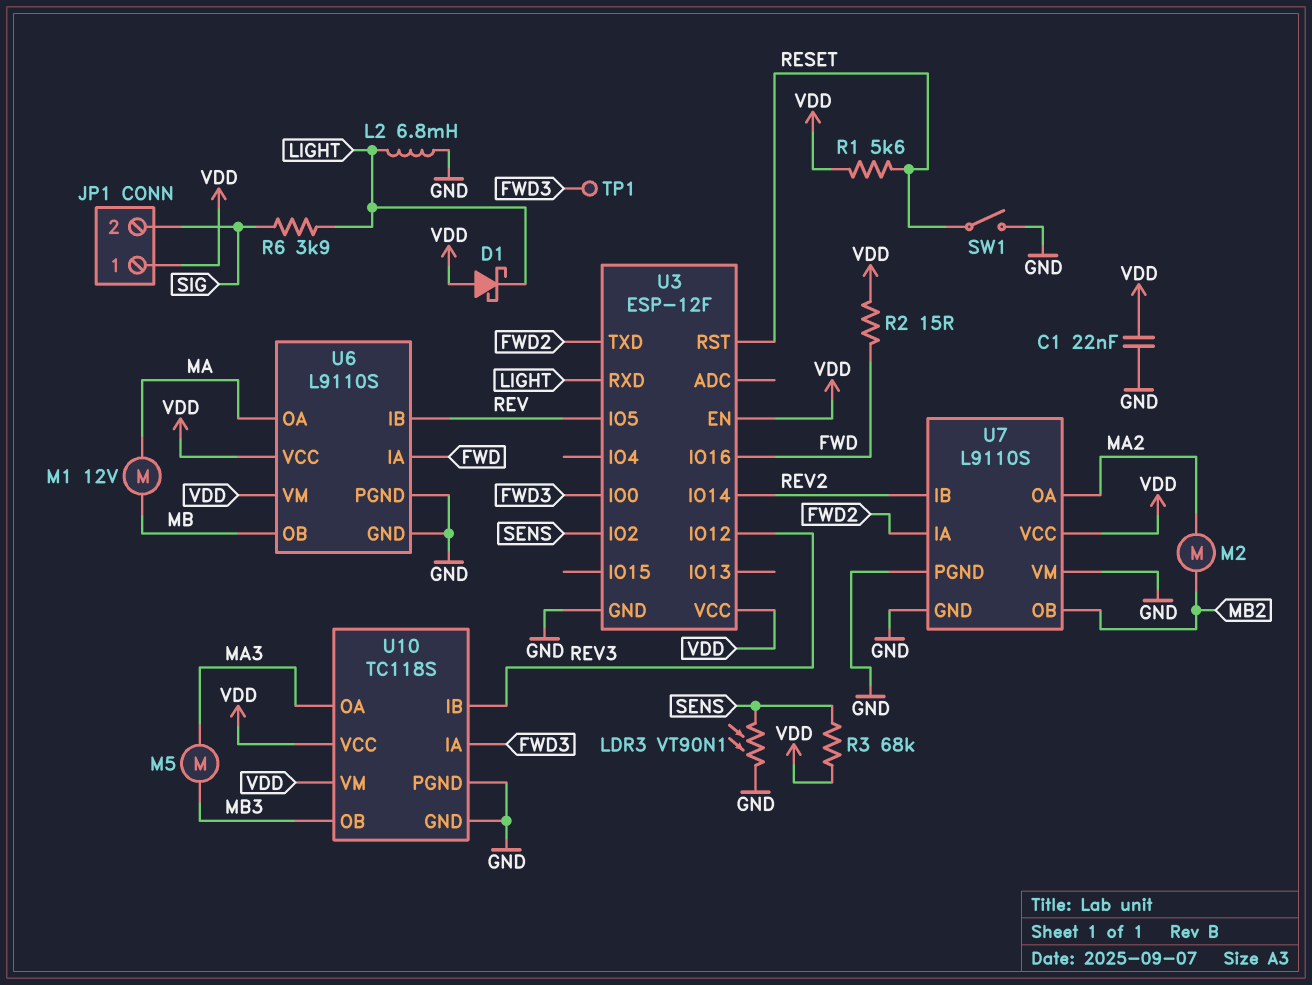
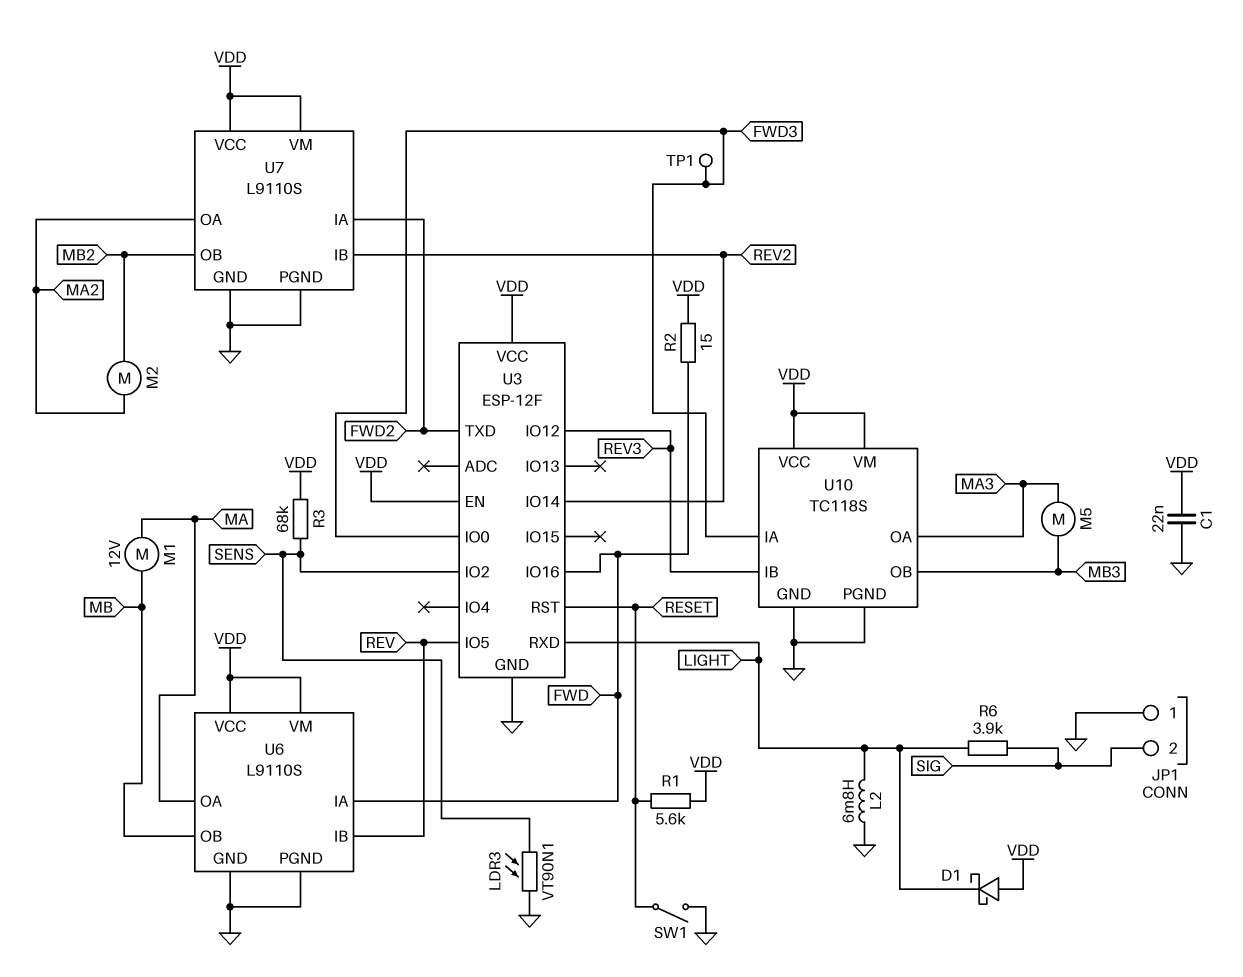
JP1 pin 1: VDD -> GND
U7 pin VM: GND -> VDD

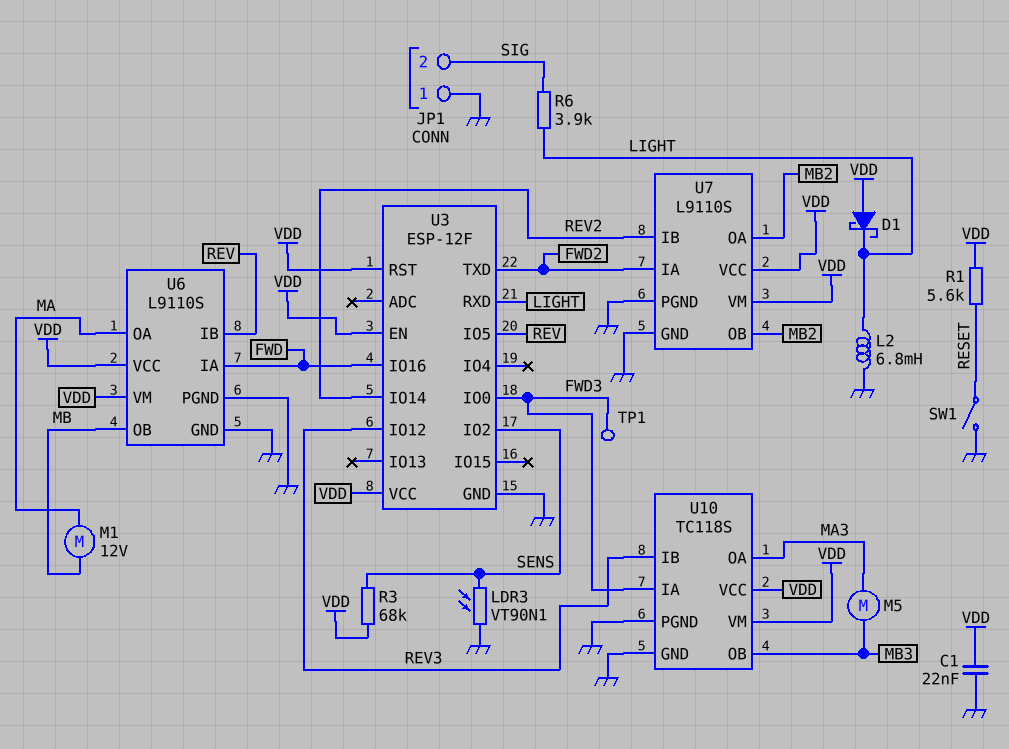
M2: motor (MA2, MB2) -> none
R2: 15 (FWD, VDD) -> none
U3 pin RST: RESET -> VDD
U7 pin OA: MA2 -> MB2

